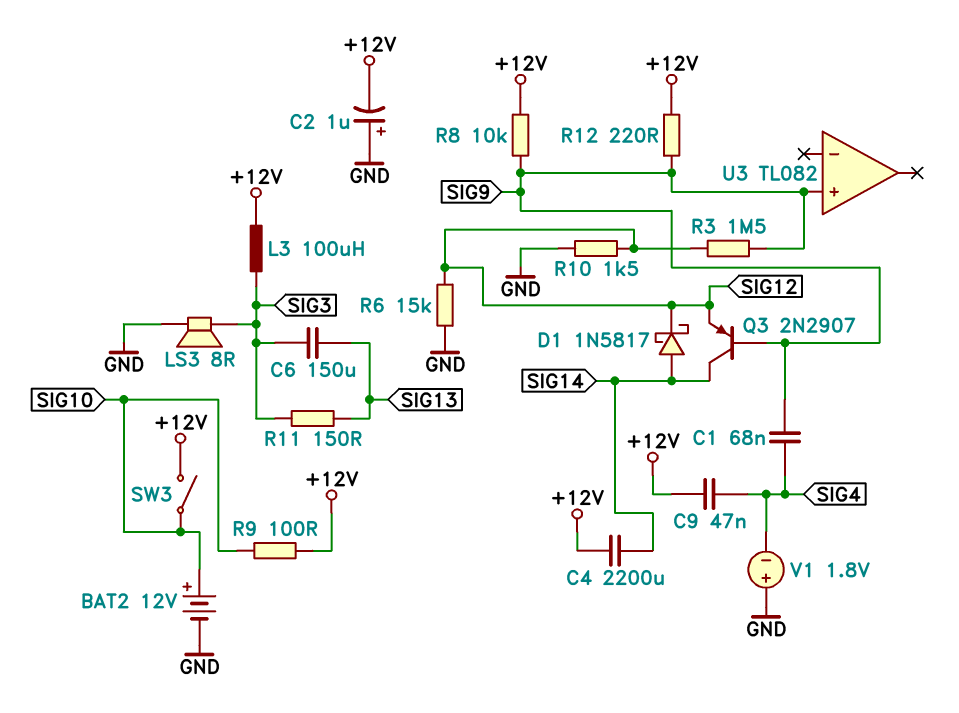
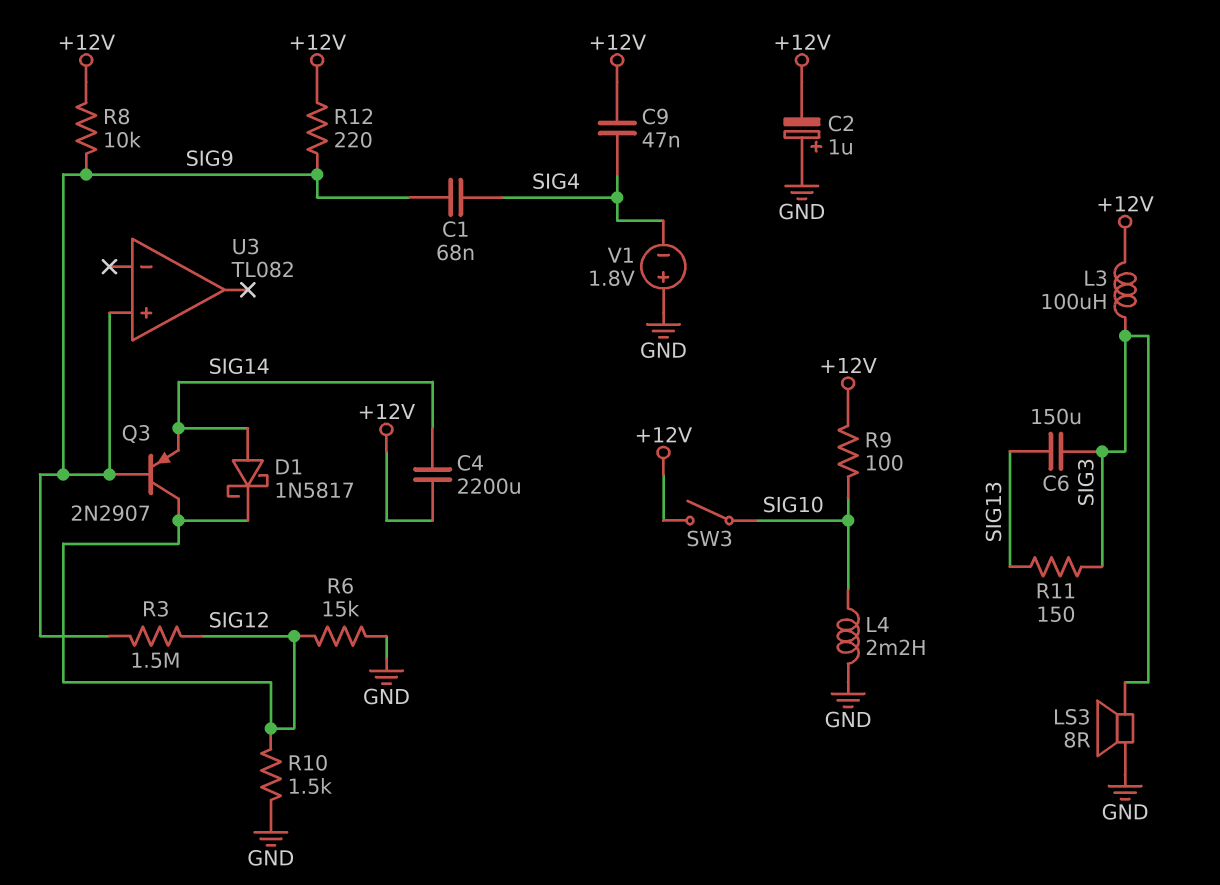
BAT2: 12V (plus SIG10, minus GND) -> none
L4: none -> 2.2mH (GND, SIG10)
Q3: PNP 2N2907 (B SIG9, C SIG14, E SIG12) -> PNP 2N2907 (B SIG9, C SIG12, E SIG14)

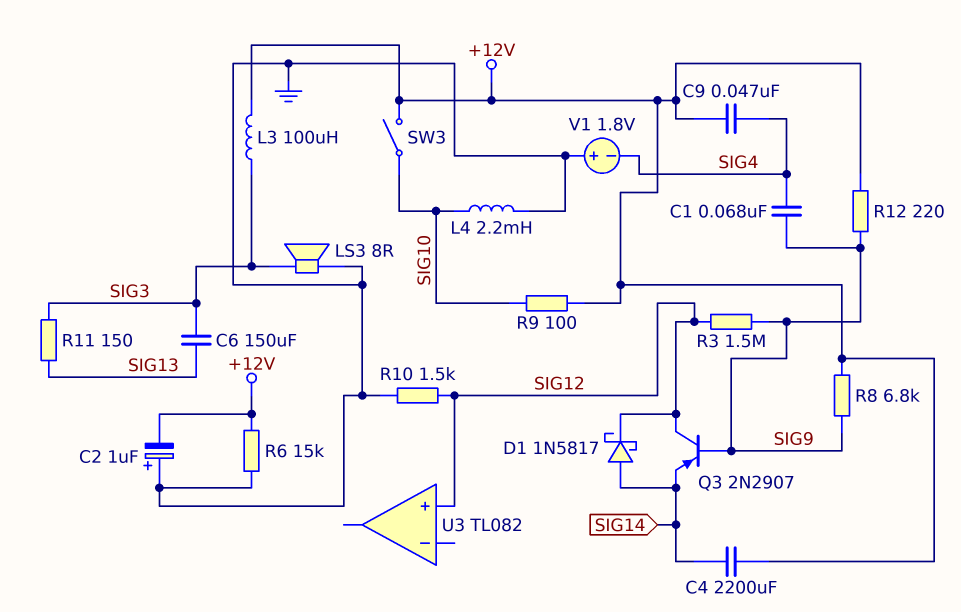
R6: 15k (GND, SIG12) -> 15k (+12V, GND)
R8: 10k (+12V, SIG9) -> 6.8k (+12V, SIG9)
U3 pin in+: SIG9 -> SIG12

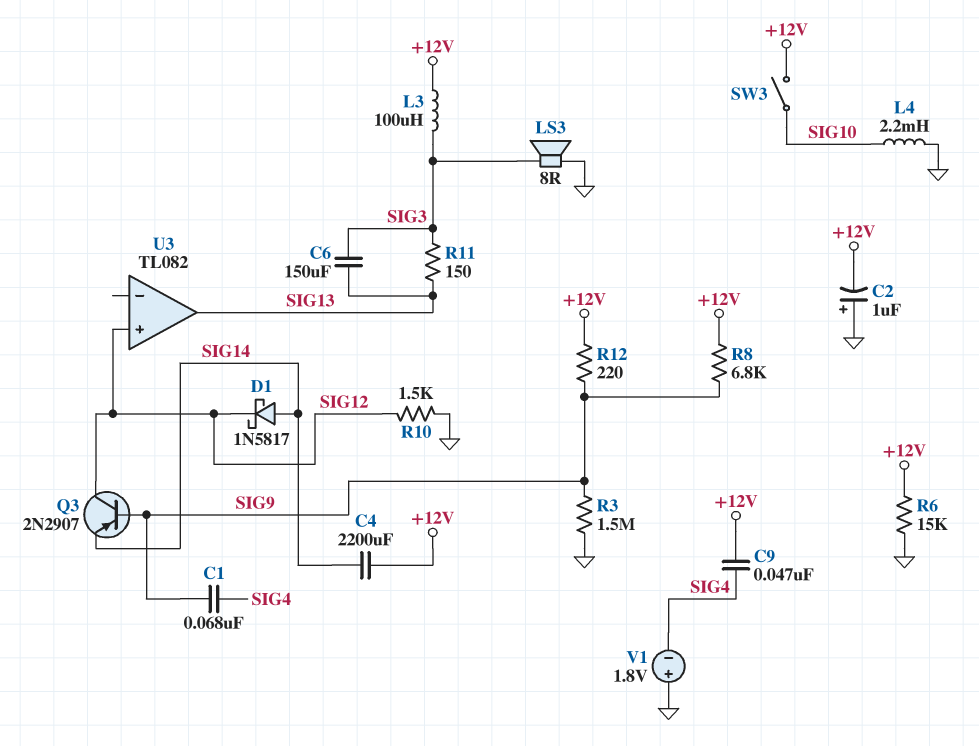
R3: 1.5M (SIG9, SIG12) -> 1.5M (GND, SIG9)
R9: 100 (+12V, SIG10) -> none
U3 pin out: none -> SIG13

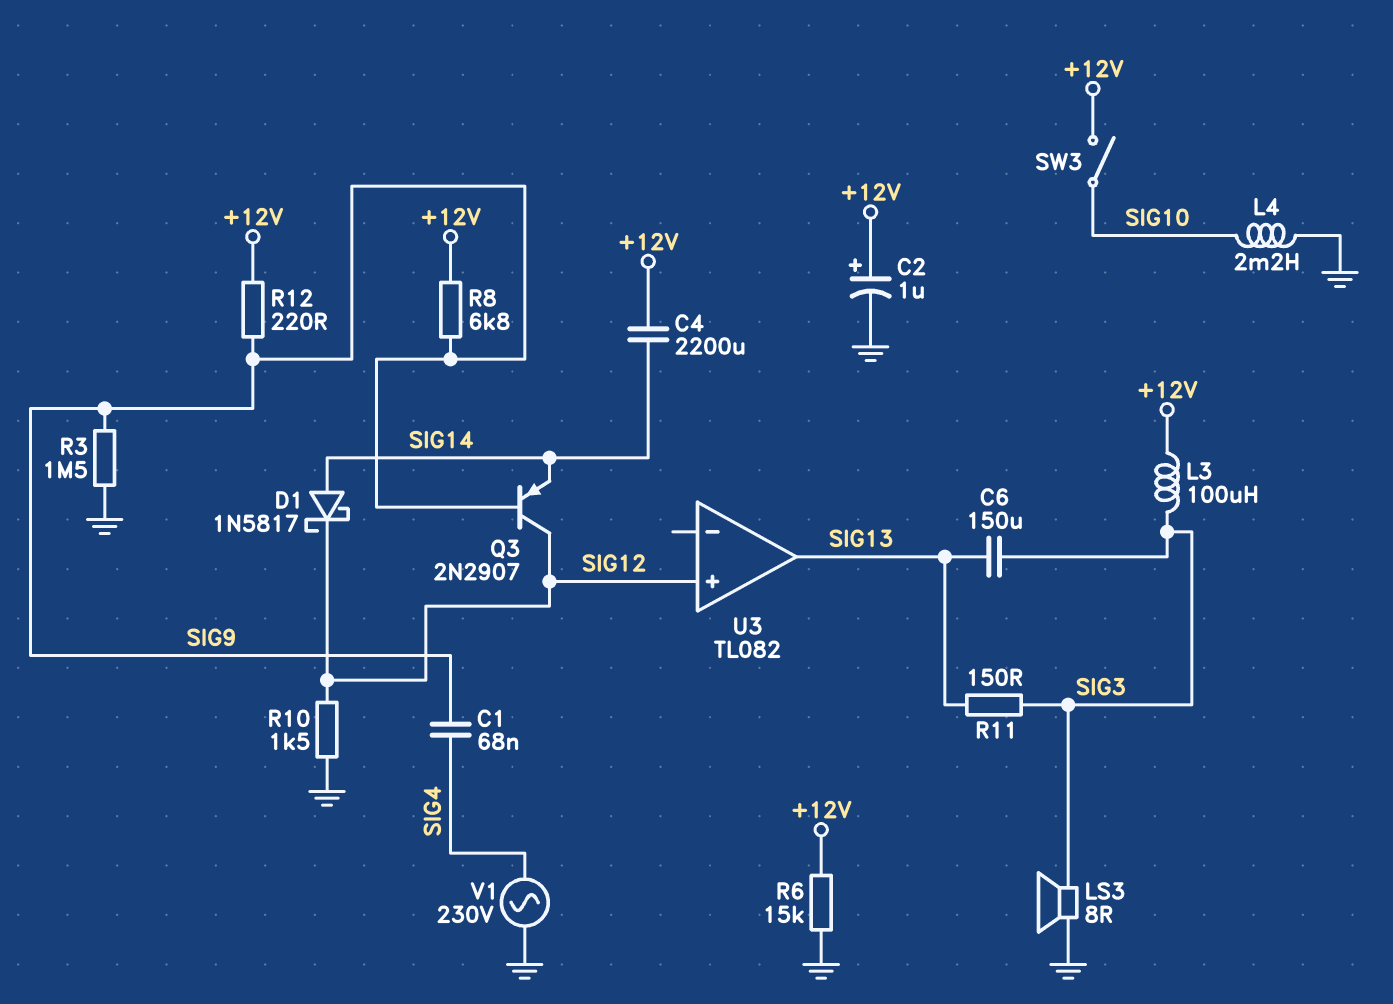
C2: 1uF (plus GND, minus +12V) -> 1uF (plus +12V, minus GND)
C9: 47nF (+12V, SIG4) -> none
V1: 1.8V (plus GND, minus SIG4) -> AC 230V (GND, SIG4)

